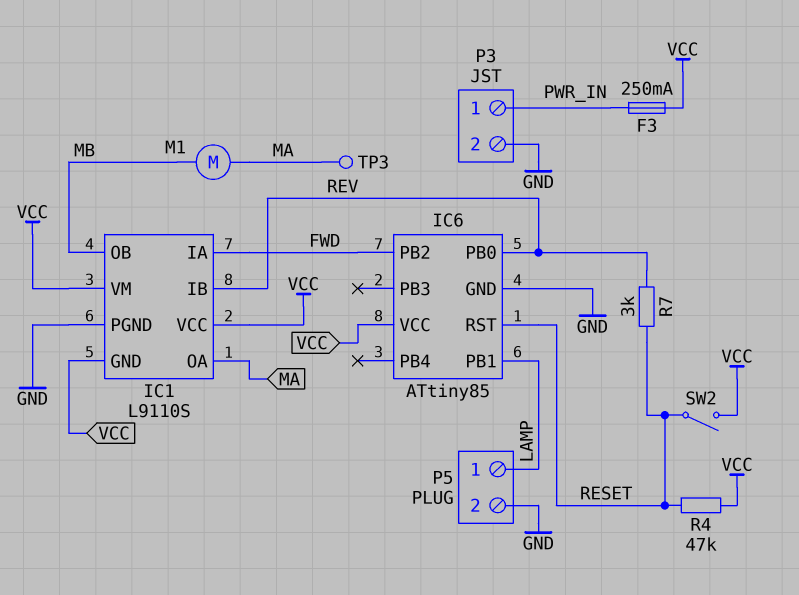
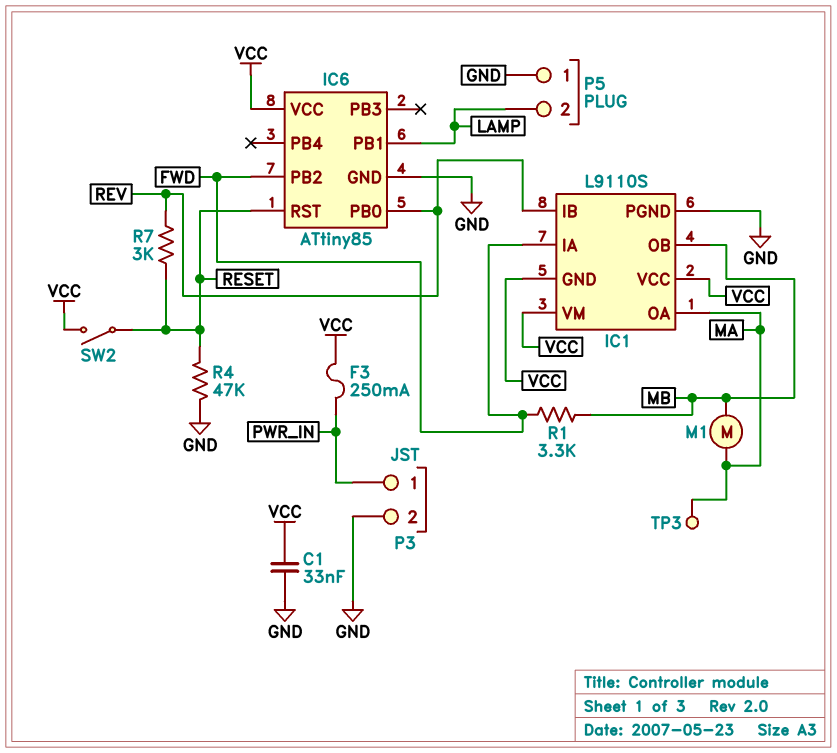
C1: none -> 33nF (GND, VCC)
P5 pin 1: LAMP -> GND
P5 pin 2: GND -> LAMP
R1: none -> 3.3k (FWD, MB)
R4: 47k (RESET, VCC) -> 47k (GND, RESET)

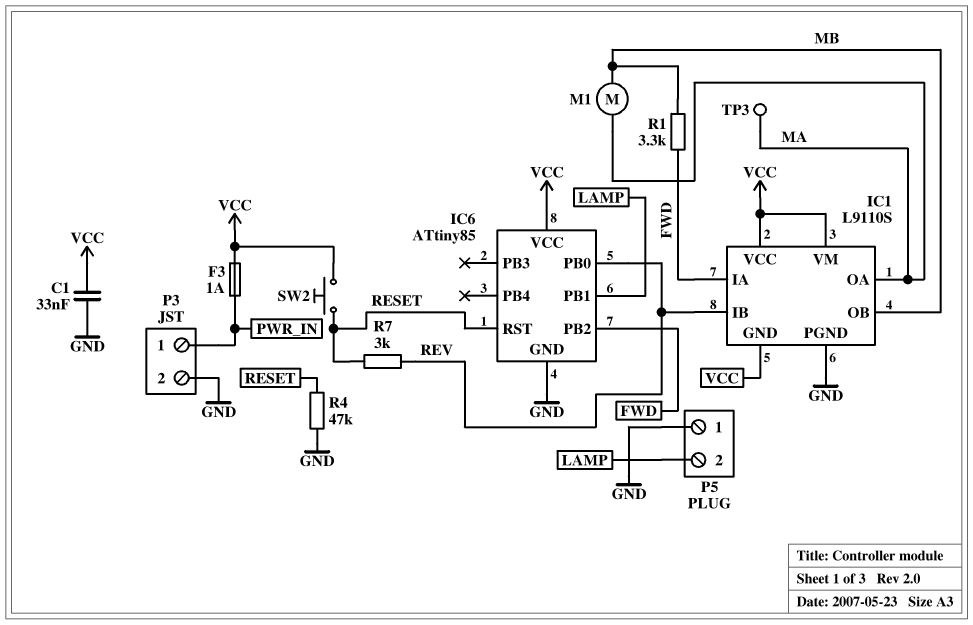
F3: 250mA (PWR_IN, VCC) -> 1A (PWR_IN, VCC)
SW2: switch (RESET, VCC) -> button (RESET, VCC)

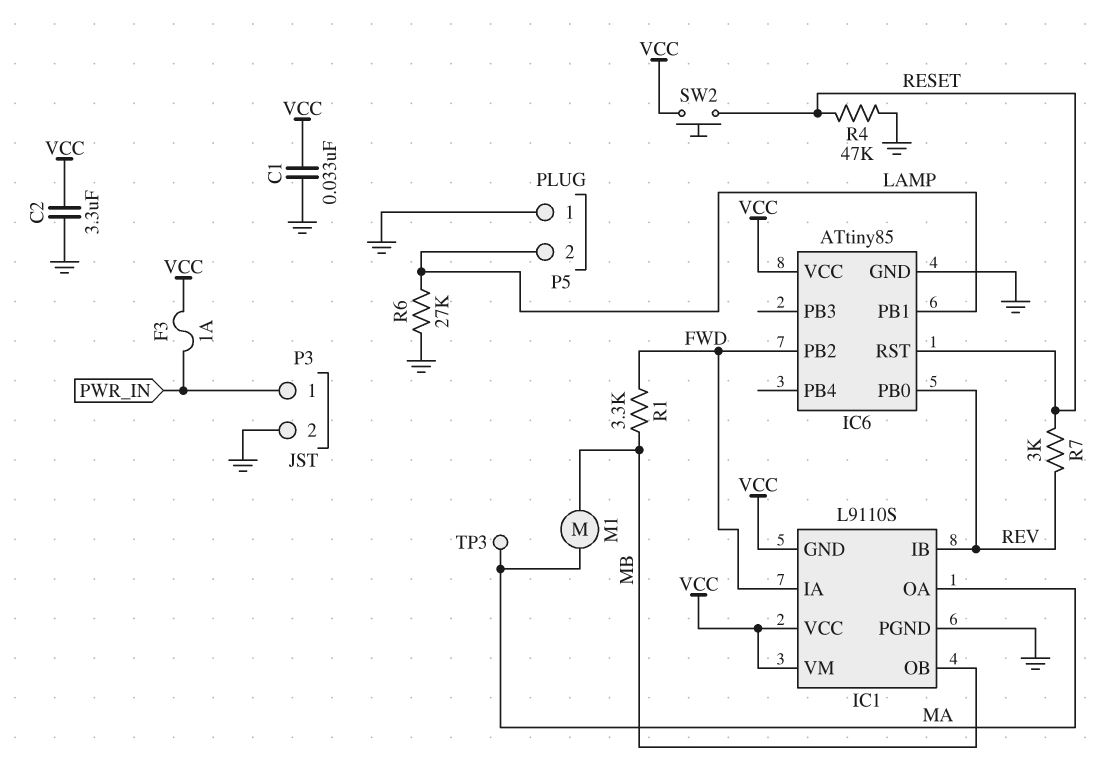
C2: none -> 3.3uF (GND, VCC)
R6: none -> 27k (GND, LAMP)

